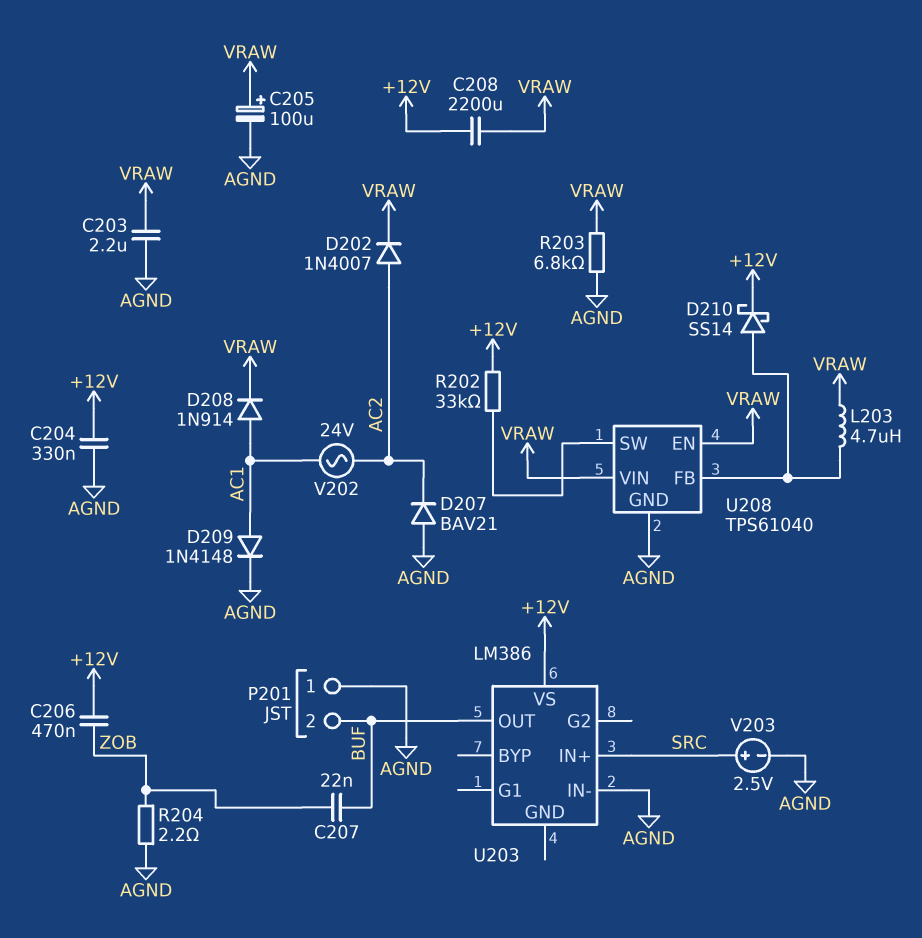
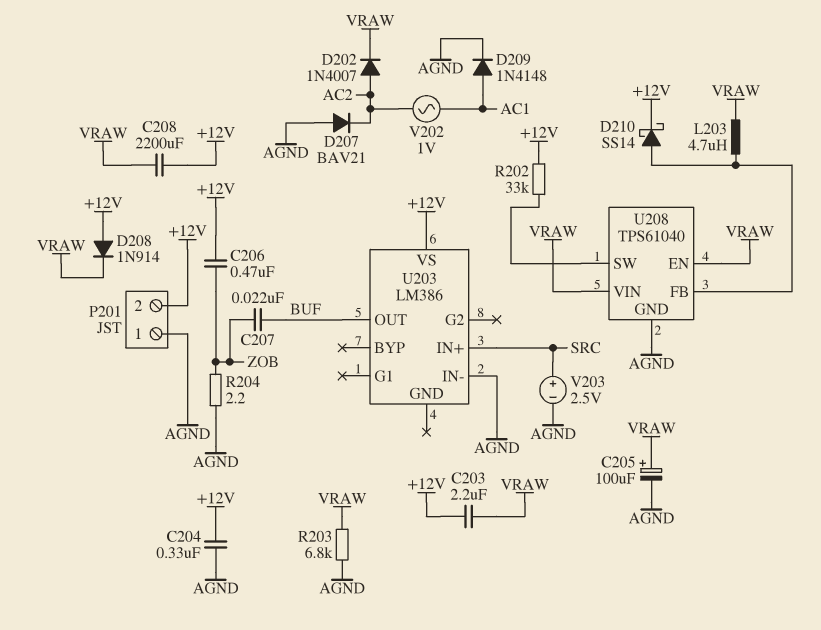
C203: 2.2uF (AGND, VRAW) -> 2.2uF (+12V, VRAW)
D208: diode 1N914 (A AC1, K VRAW) -> diode 1N914 (A +12V, K VRAW)
P201 pin 2: BUF -> +12V
V202: AC 24V (AC1, AC2) -> AC 1V (AC1, AC2)

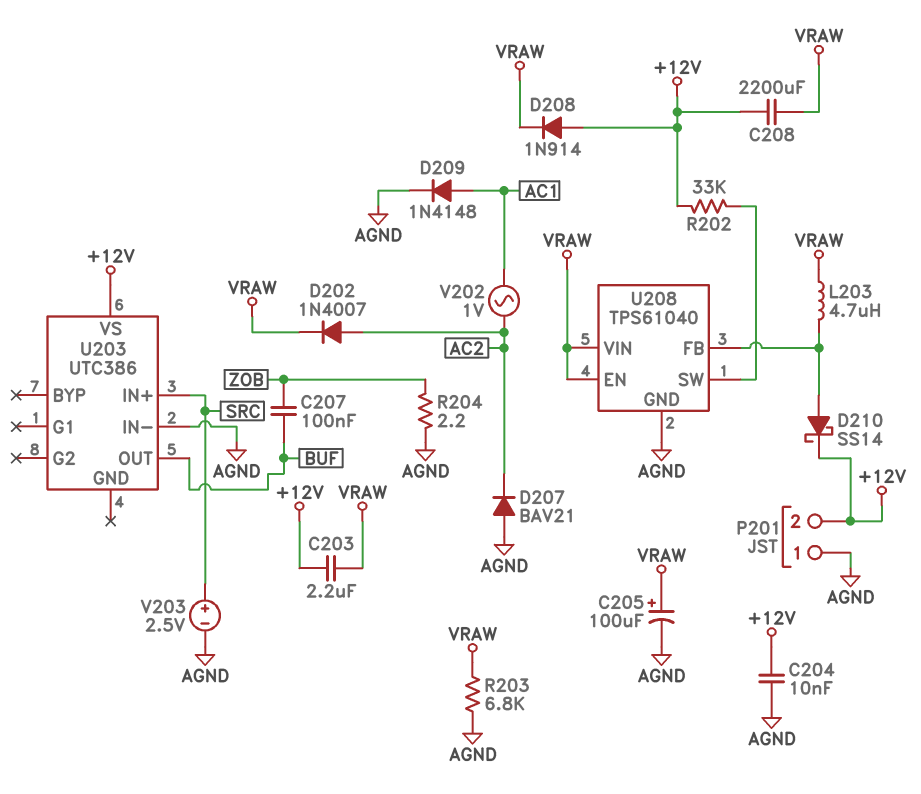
C204: 330nF (+12V, AGND) -> 10nF (+12V, AGND)
C206: 470nF (+12V, ZOB) -> none
C207: 22nF (BUF, ZOB) -> 100nF (BUF, ZOB)
U203: LM386 -> UTC386

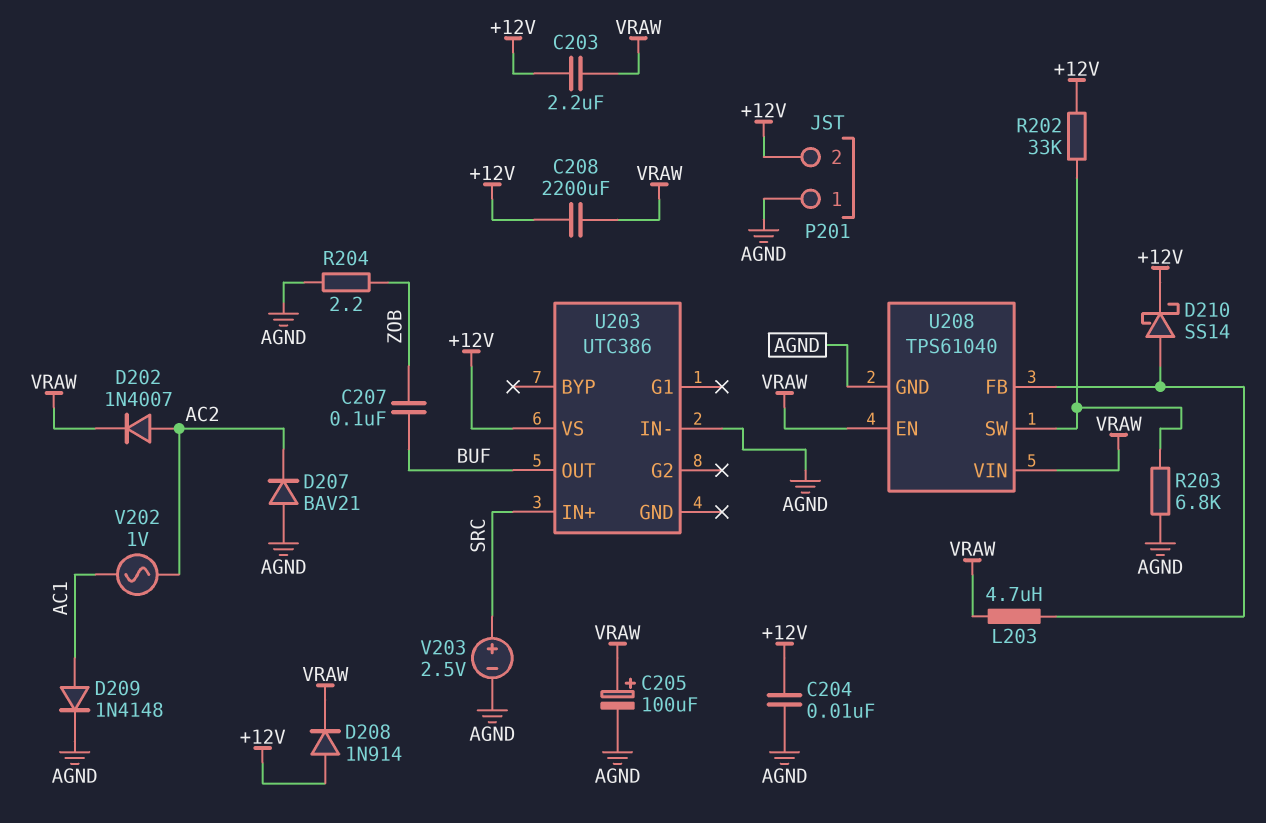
R203: 6.8k (AGND, VRAW) -> 6.8k (AGND, U208/SW)

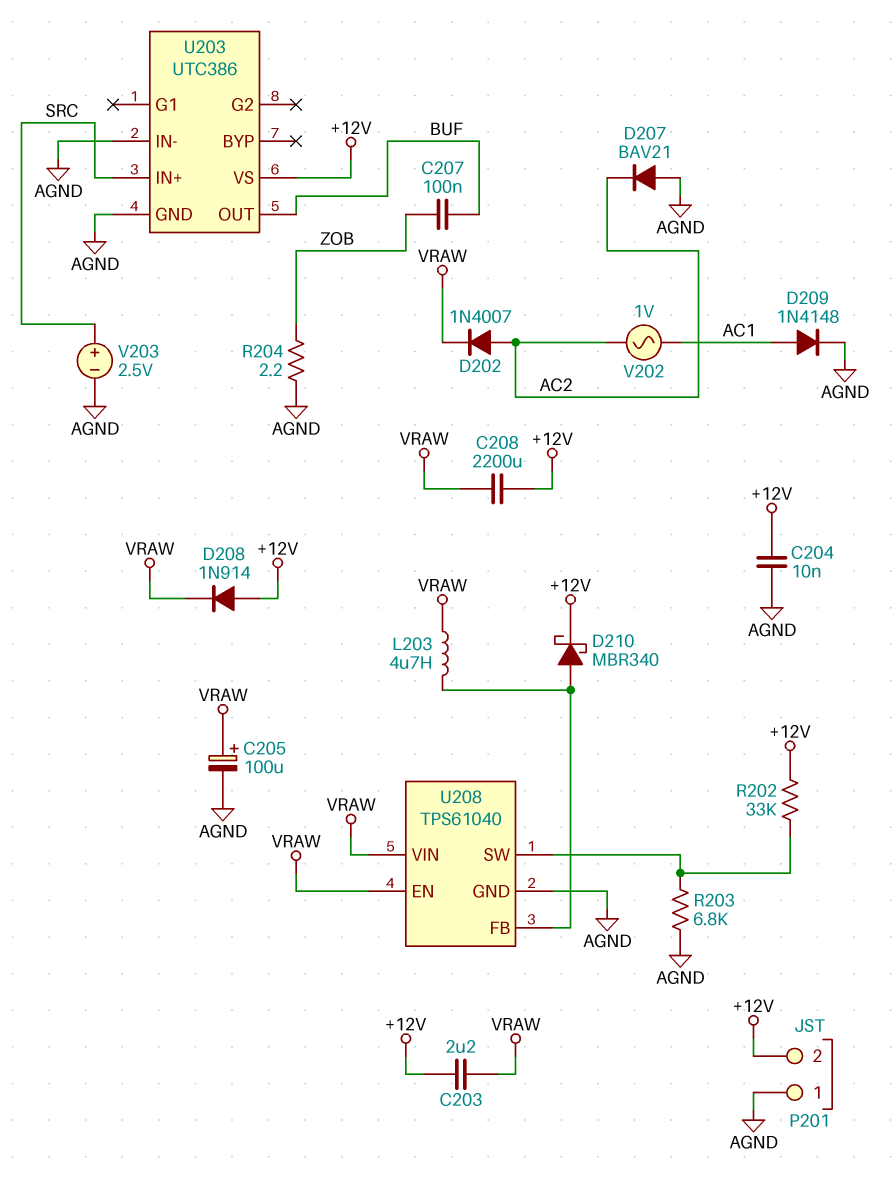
D210: schottky SS14 (A U208/FB, K +12V) -> schottky MBR340 (A U208/FB, K +12V)
U203 pin GND: none -> AGND

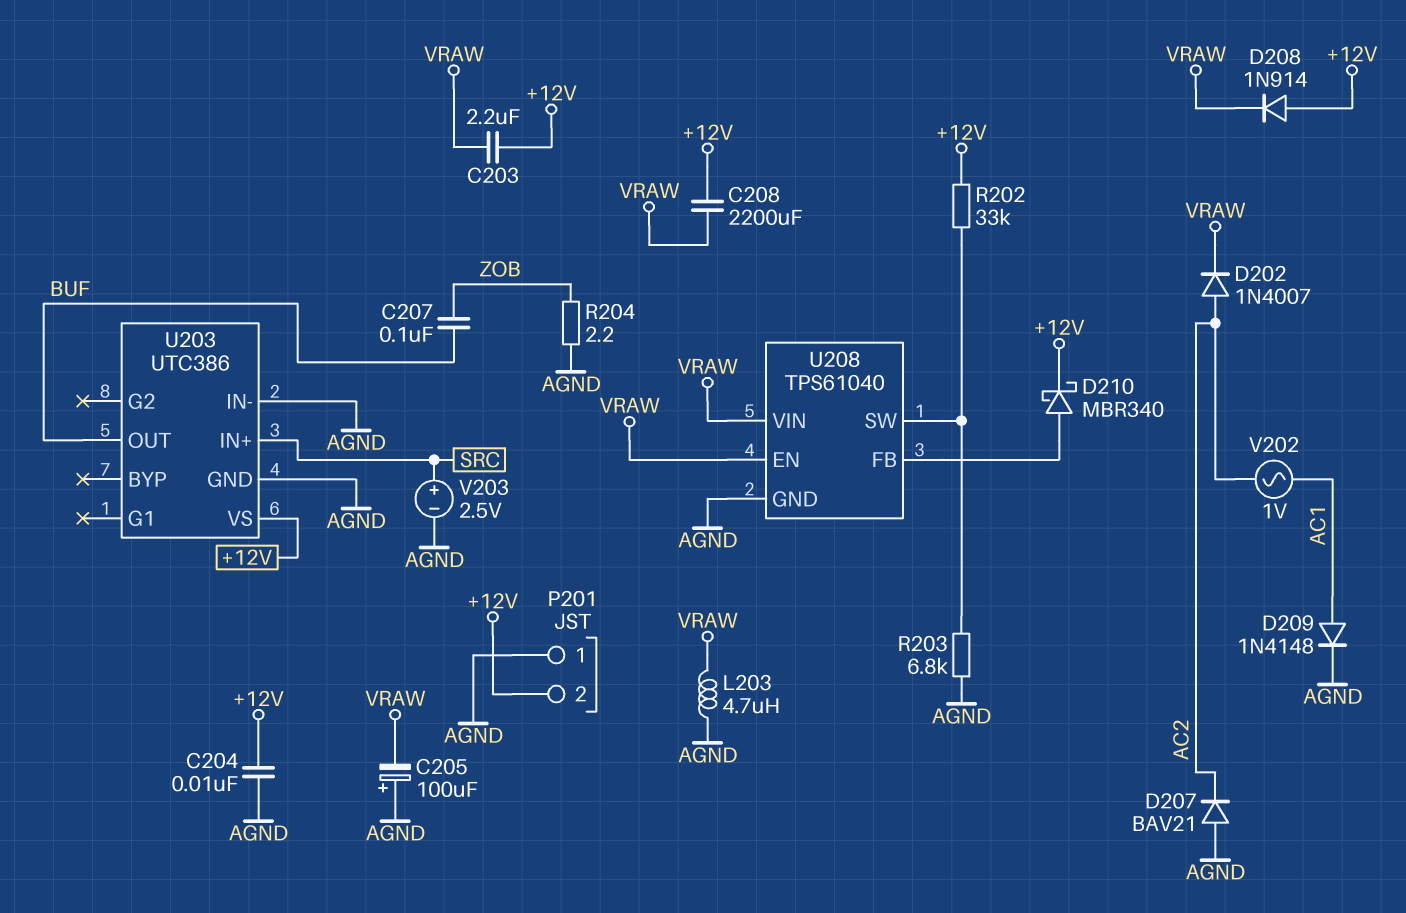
C205: 100uF (plus VRAW, minus AGND) -> 100uF (plus AGND, minus VRAW)
L203: 4.7uH (U208/FB, VRAW) -> 4.7uH (AGND, VRAW)

